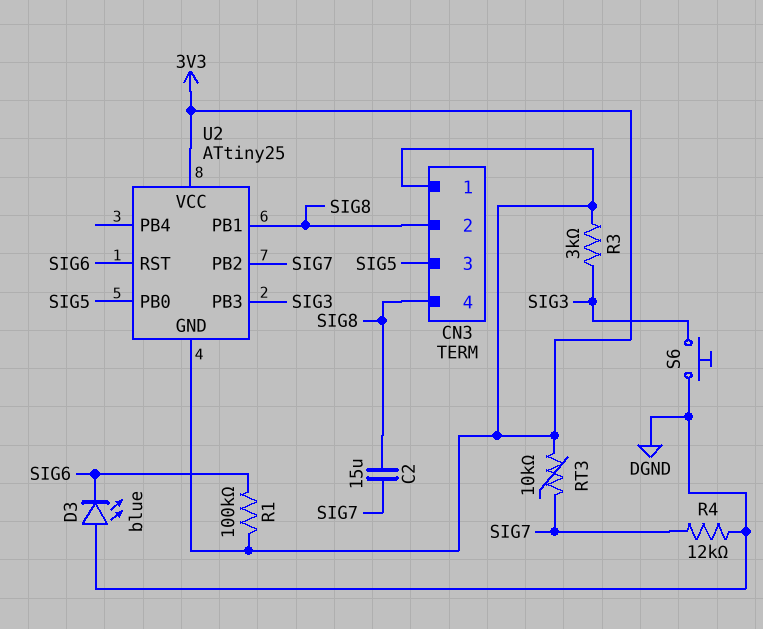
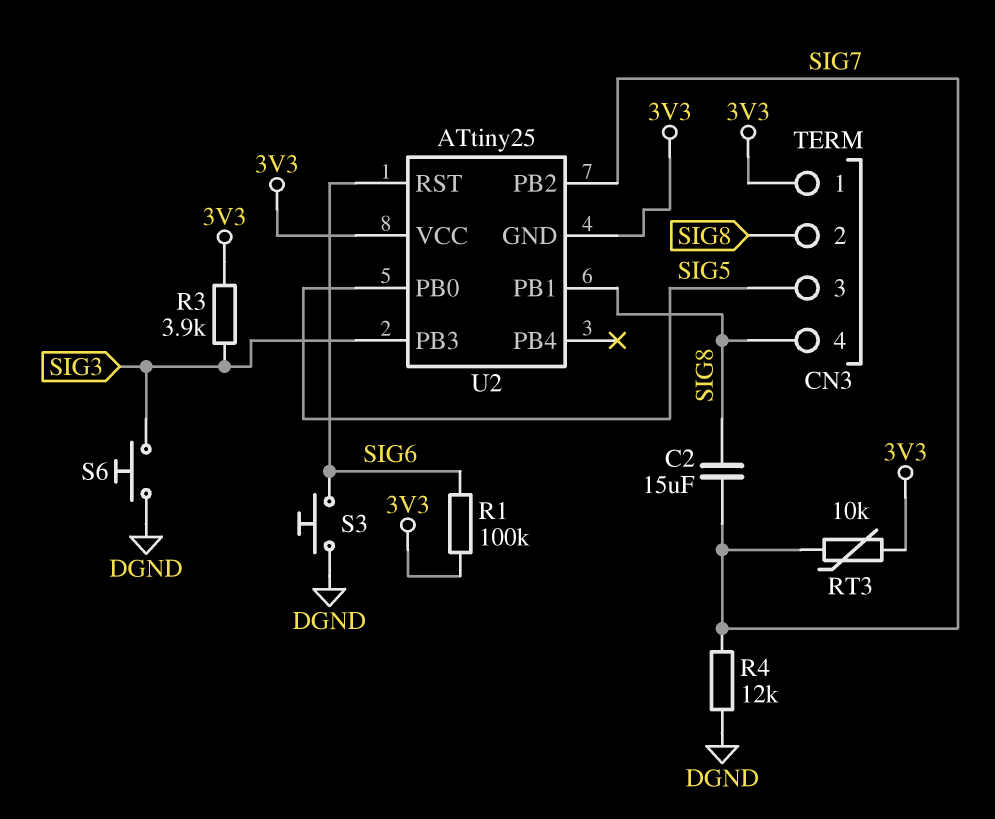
D3: LED blue (A DGND, K SIG6) -> none
R3: 3k (3V3, SIG3) -> 3.9k (3V3, SIG3)
S3: none -> button (DGND, SIG6)

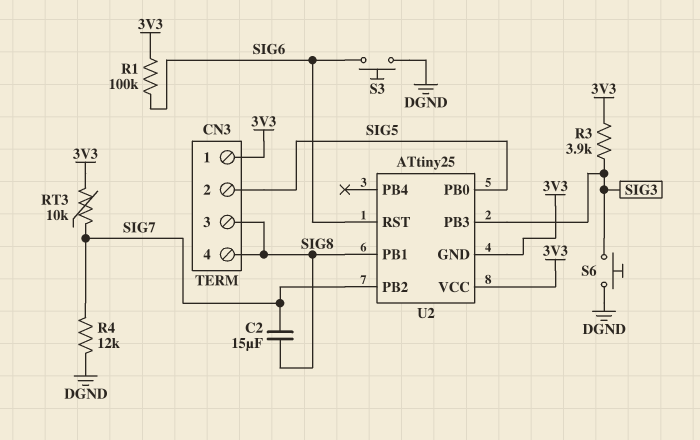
CN3 pin 2: SIG8 -> SIG5
CN3 pin 3: SIG5 -> SIG8

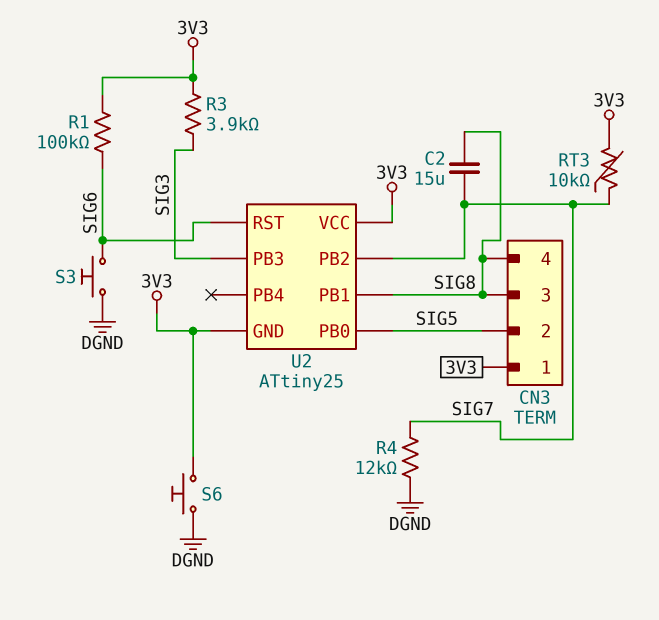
S6: button (DGND, SIG3) -> button (3V3, DGND)

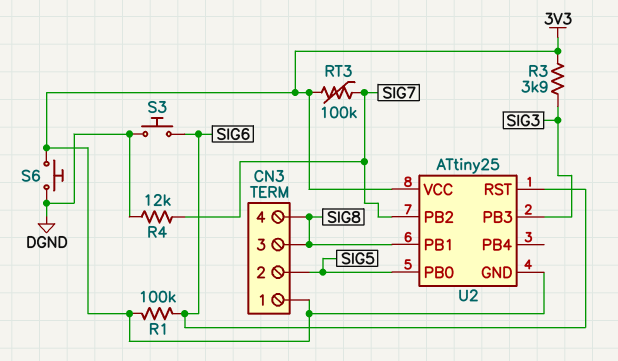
C2: 15uF (SIG7, SIG8) -> none
RT3: 10k (3V3, SIG7) -> 100k (3V3, SIG7)

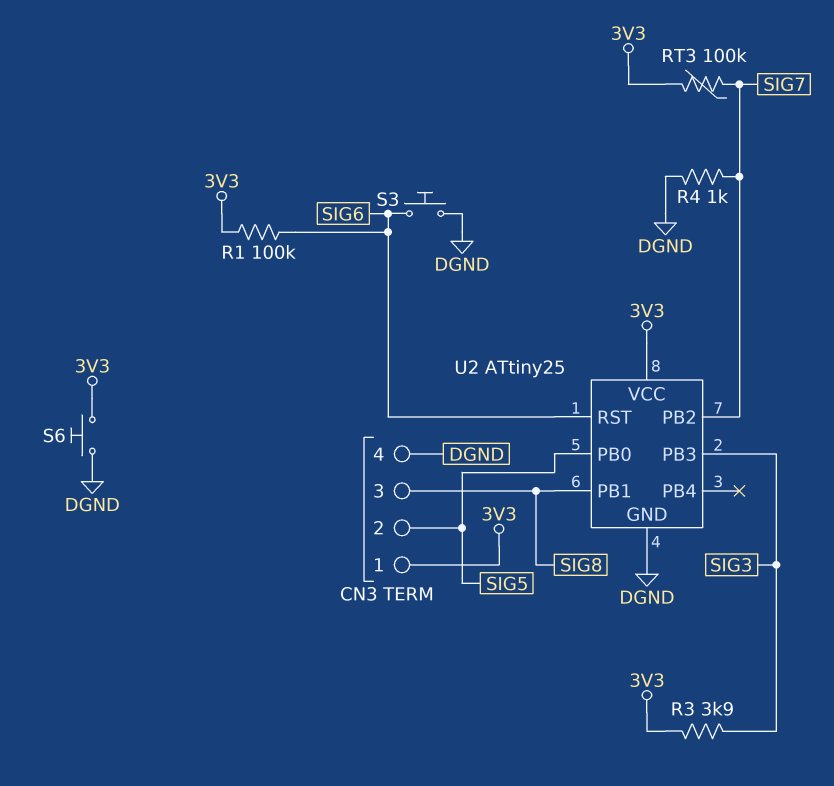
CN3 pin 4: SIG8 -> DGND
R4: 12k (DGND, SIG7) -> 1k (DGND, SIG7)
U2 pin GND: 3V3 -> DGND

